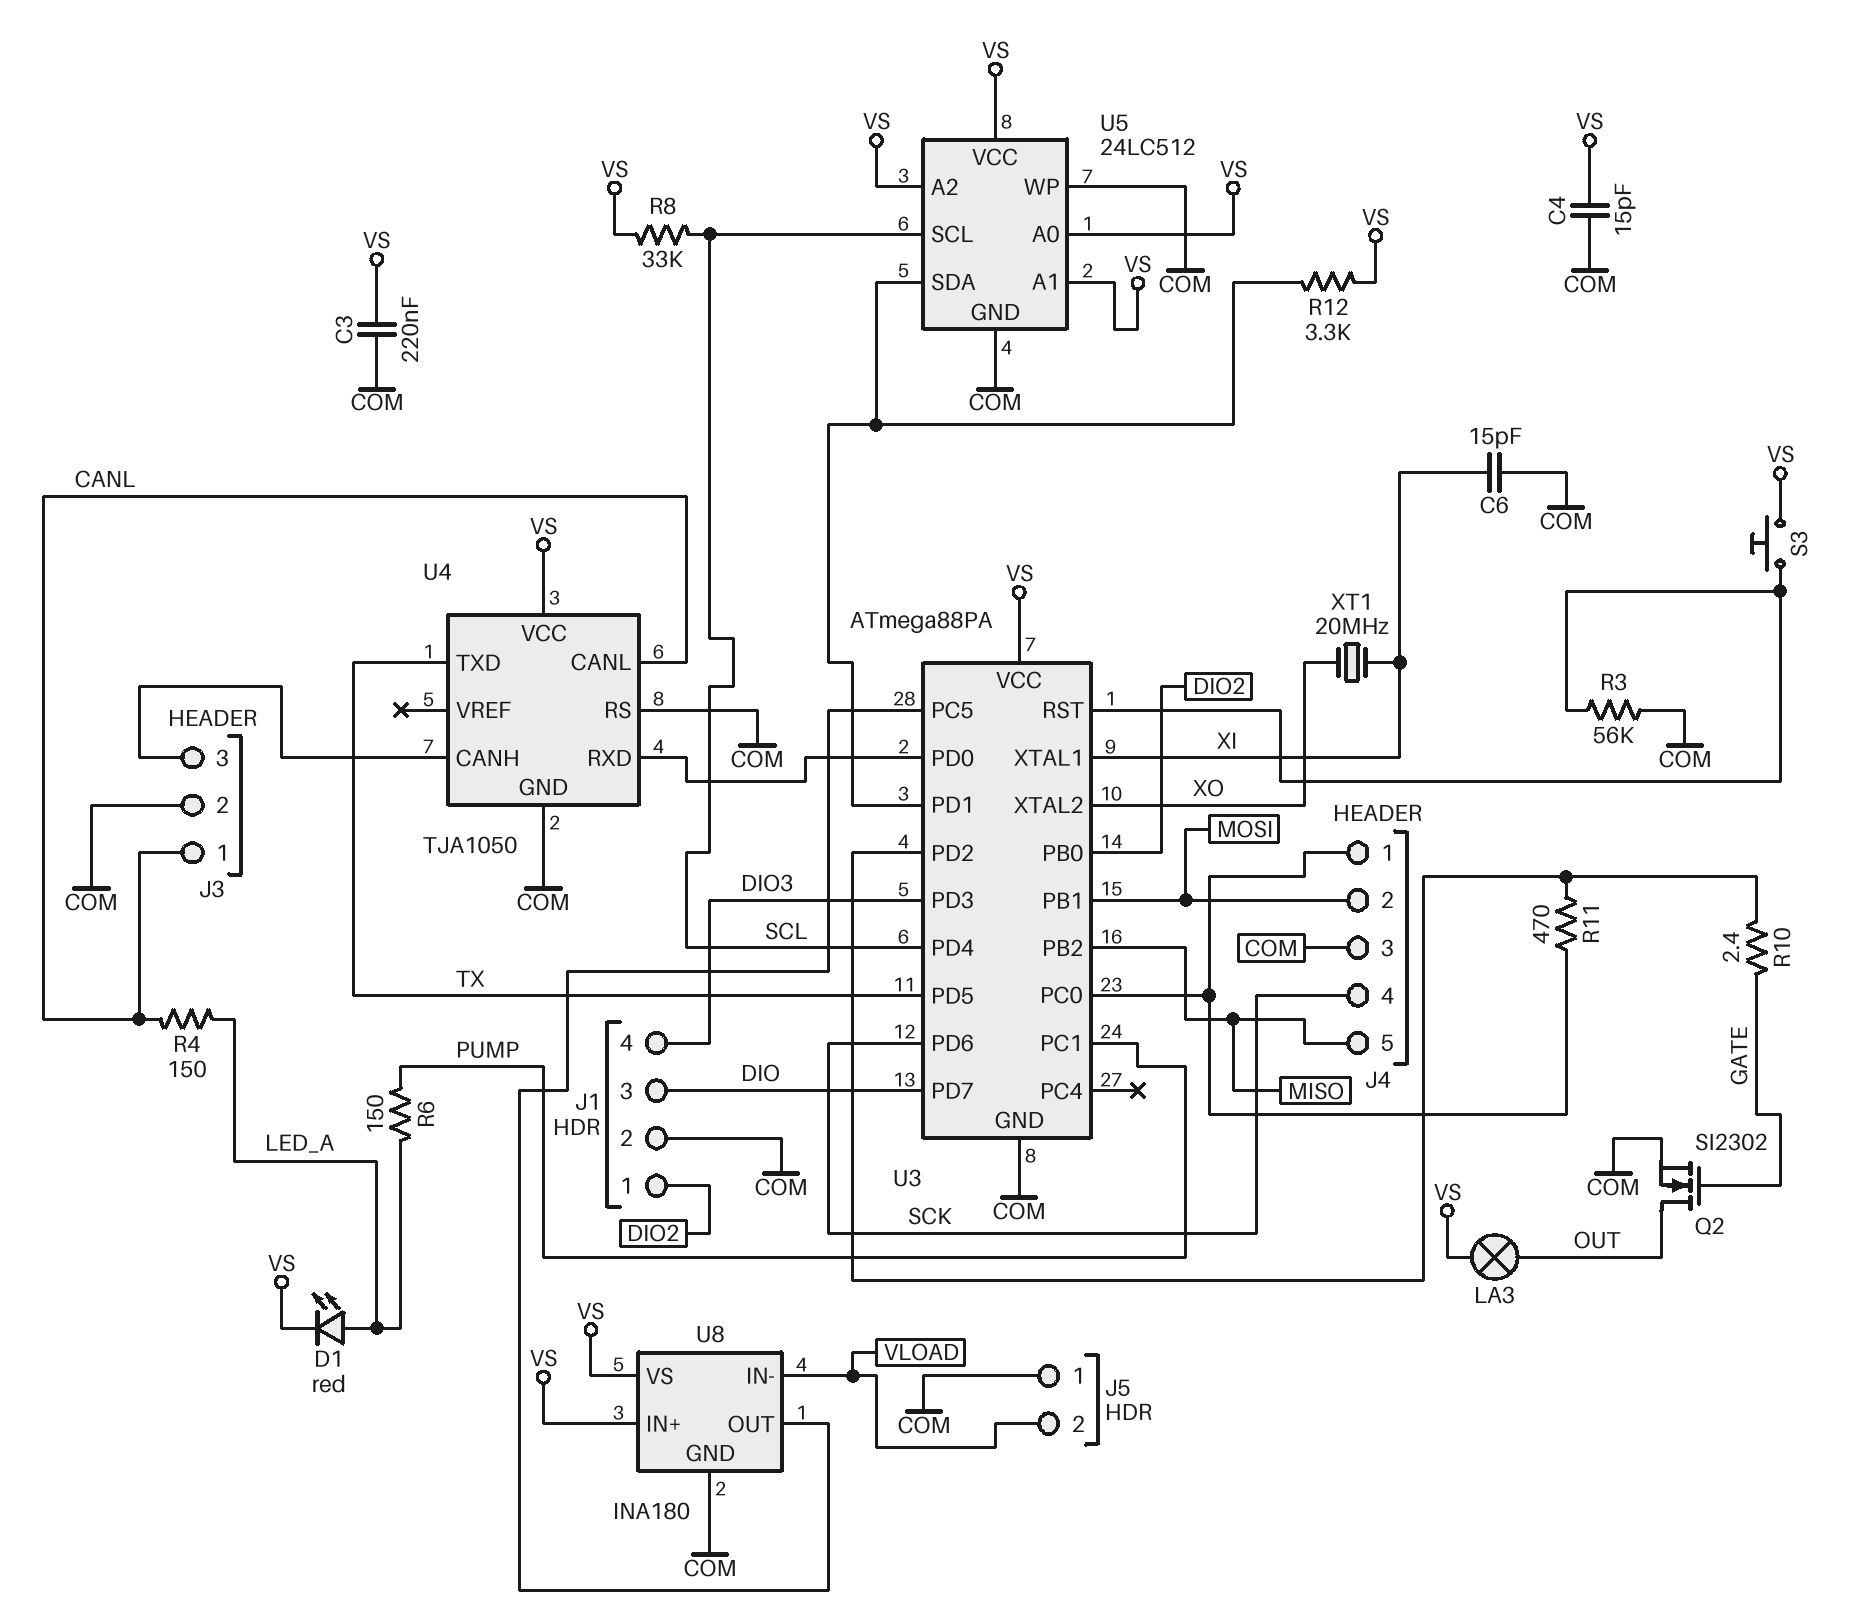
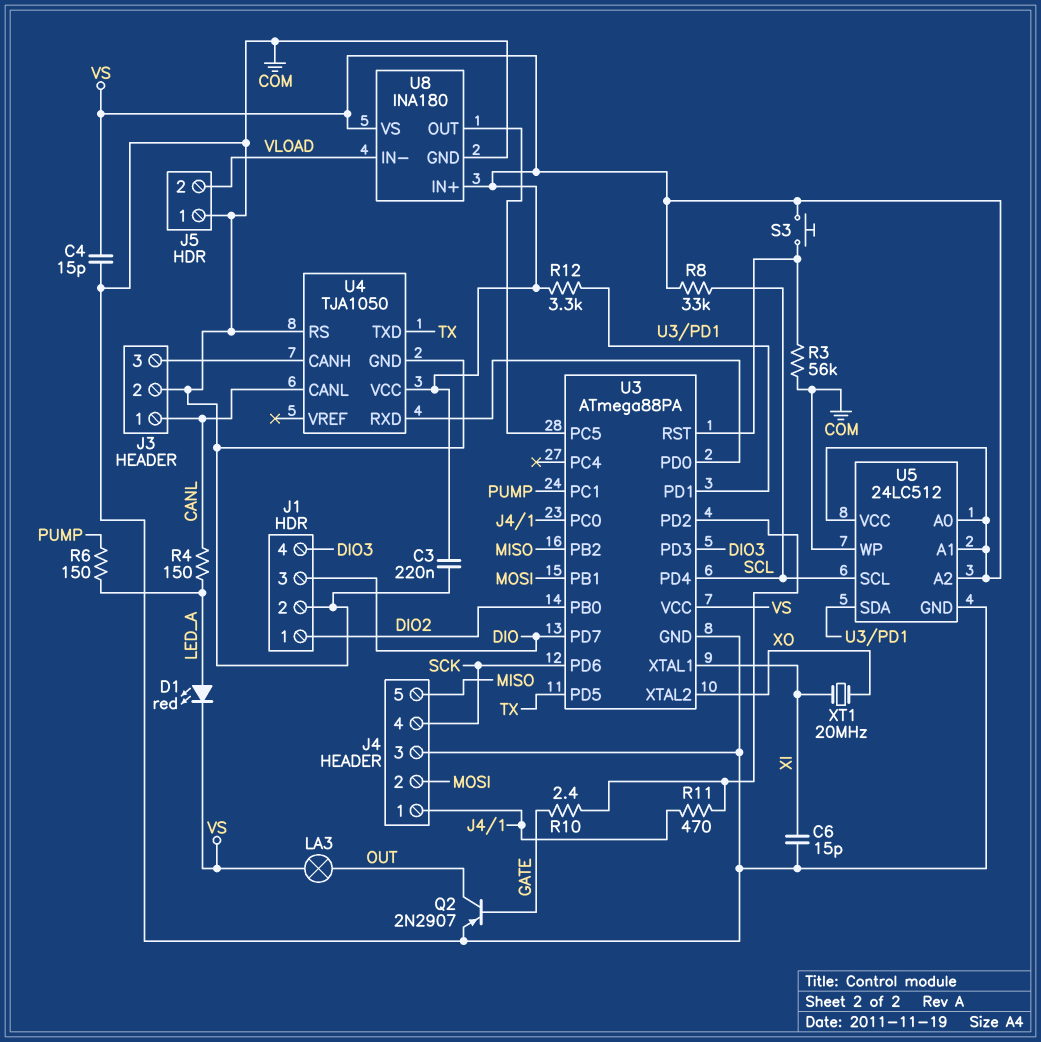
Q2: NMOS SI2302 (G GATE, D OUT, S COM) -> PNP 2N2907 (B GATE, C OUT, E COM)

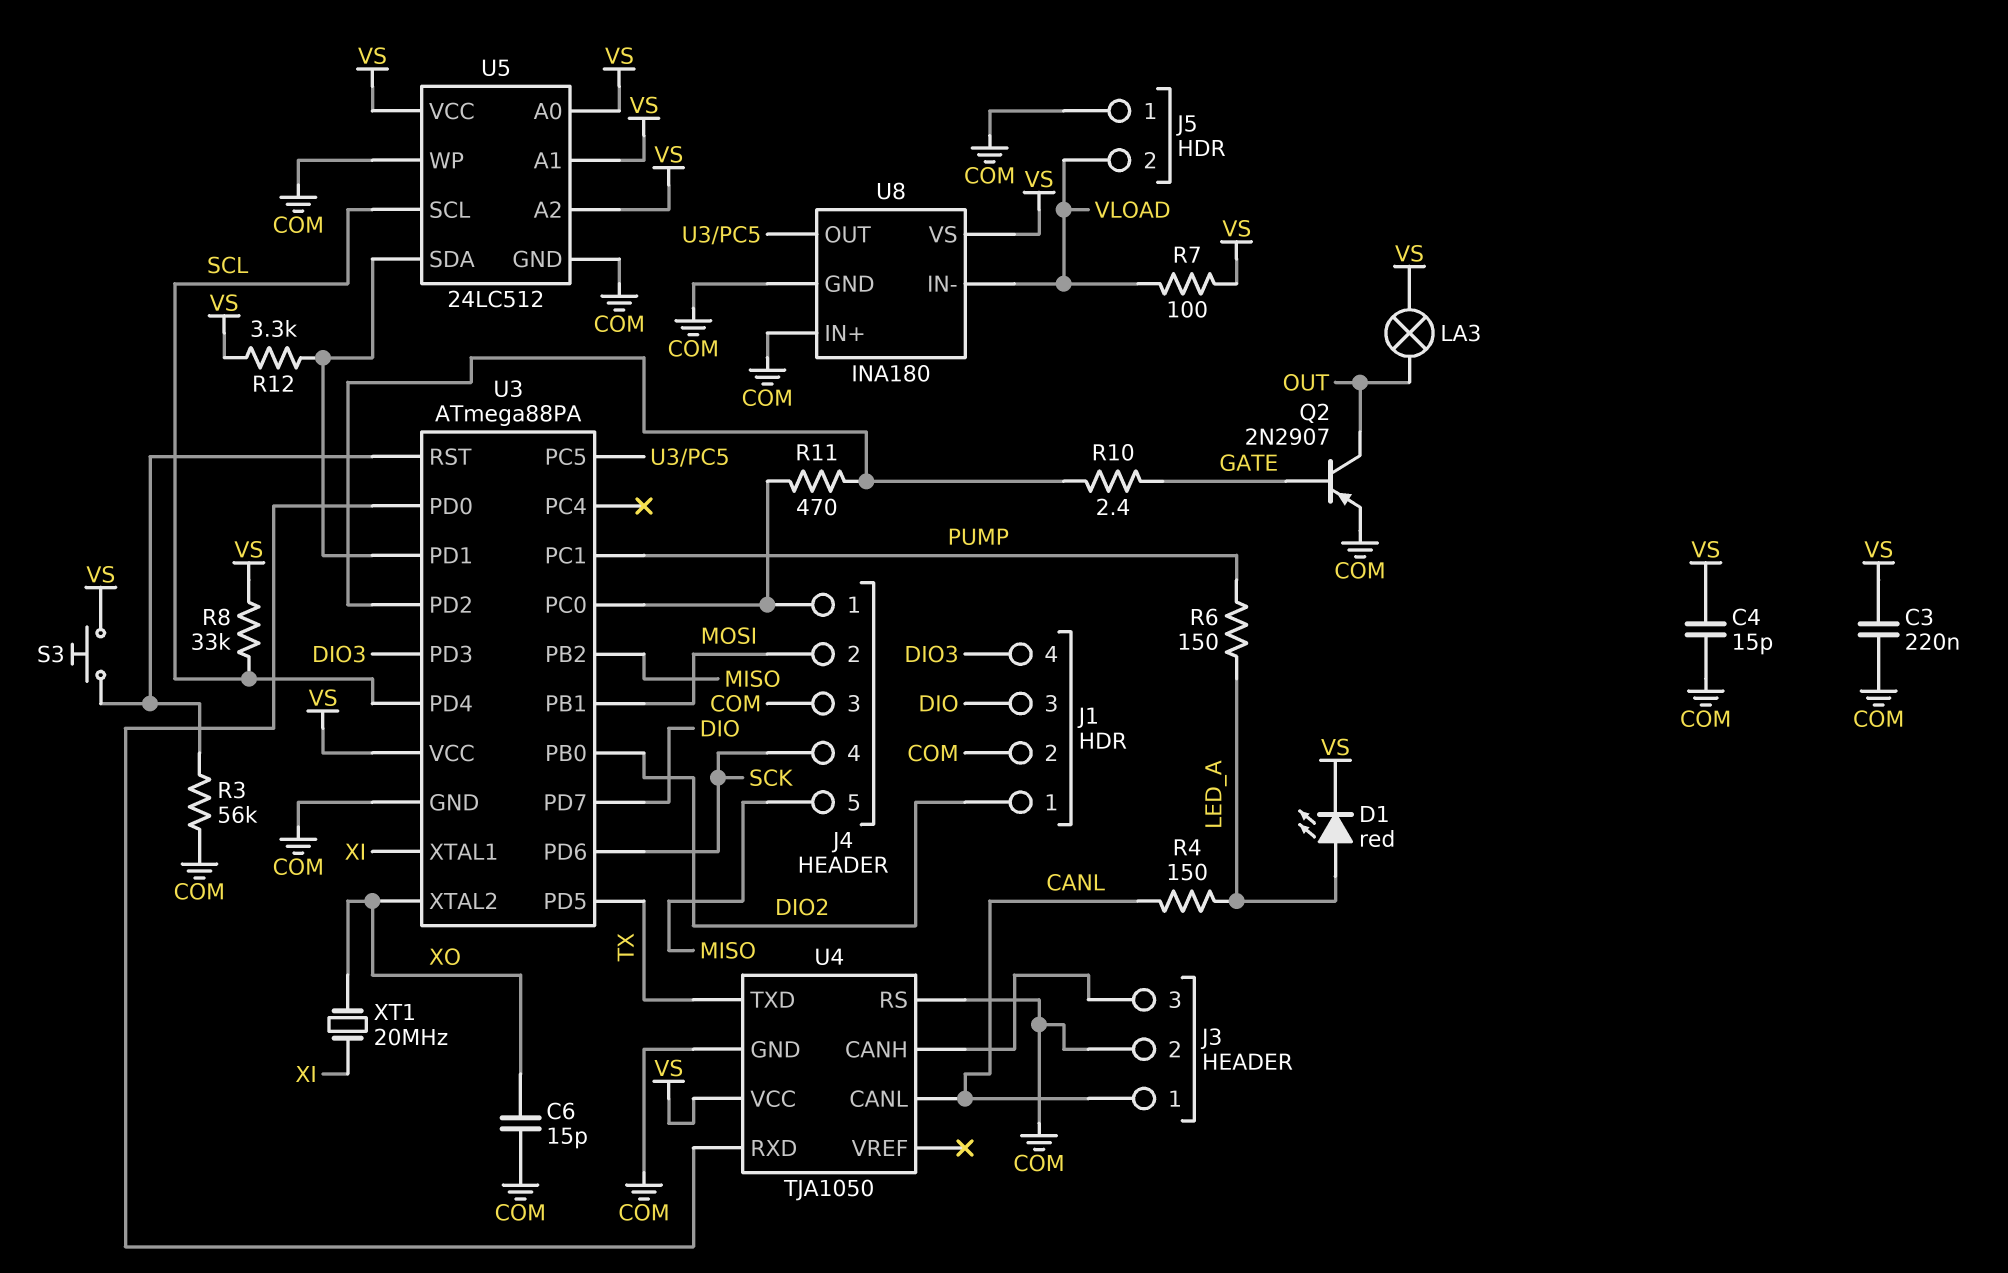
C6: 15pF (COM, XI) -> 15pF (COM, XO)
R7: none -> 100 (VLOAD, VS)
U8 pin IN+: VS -> COM

